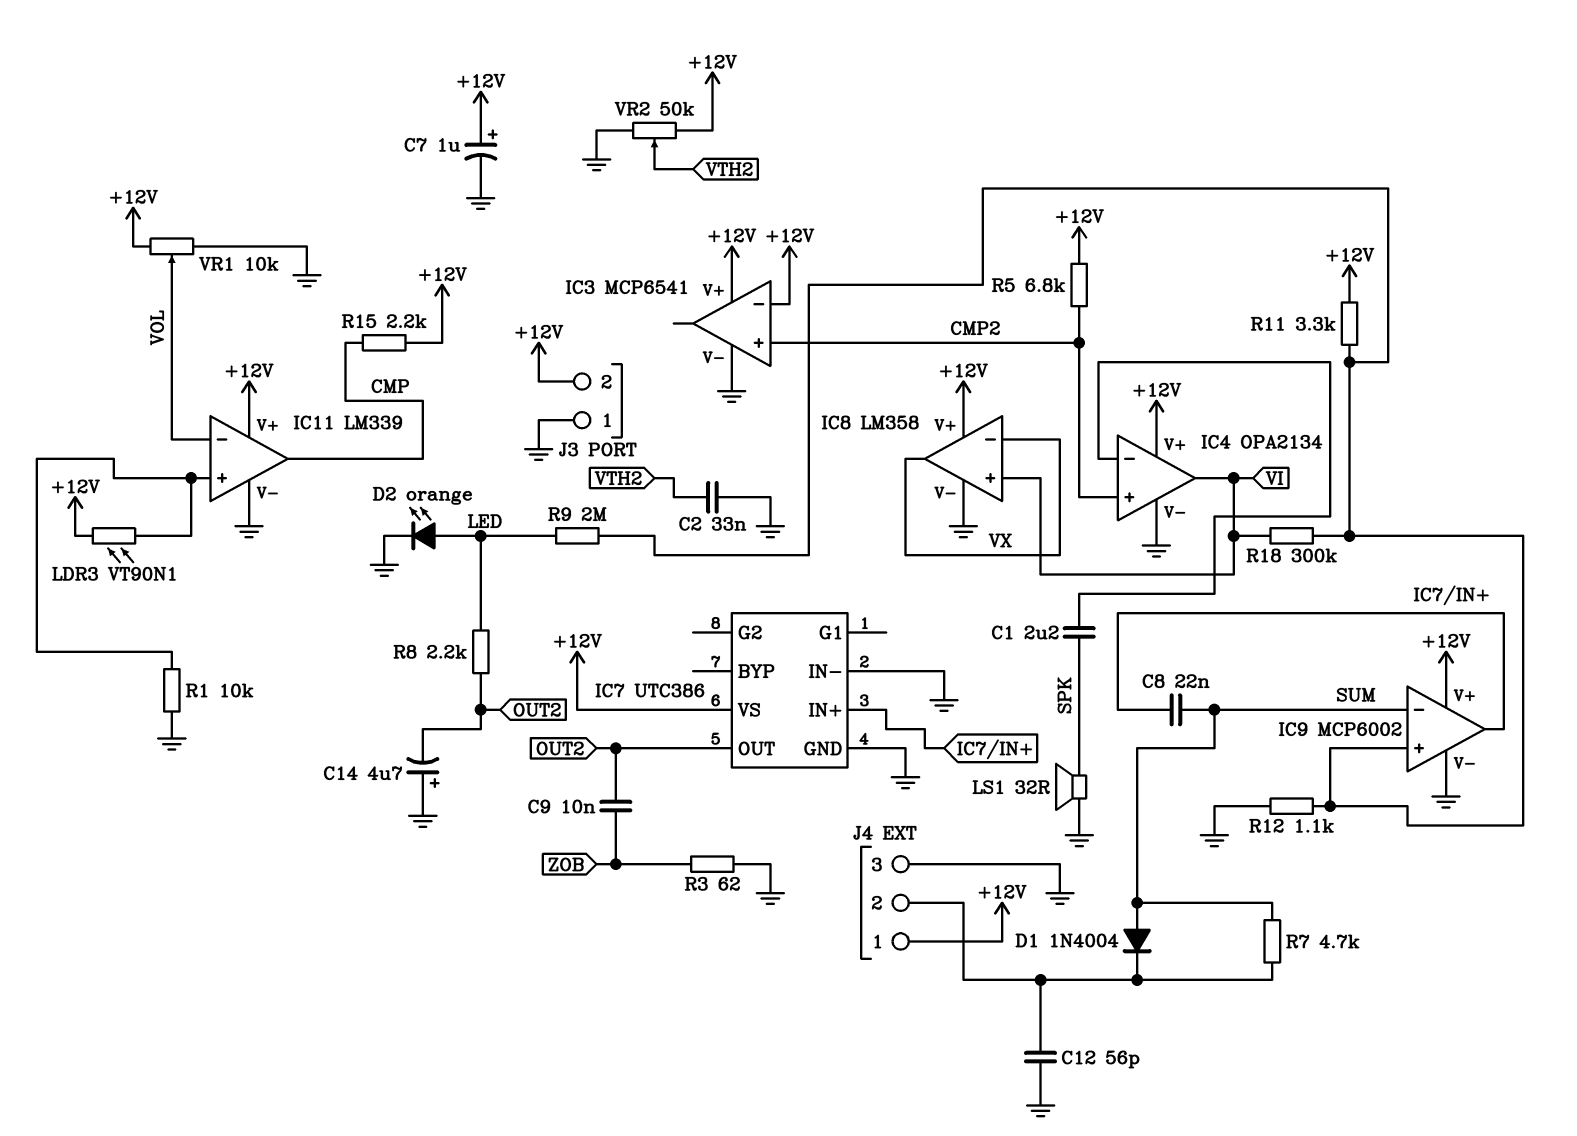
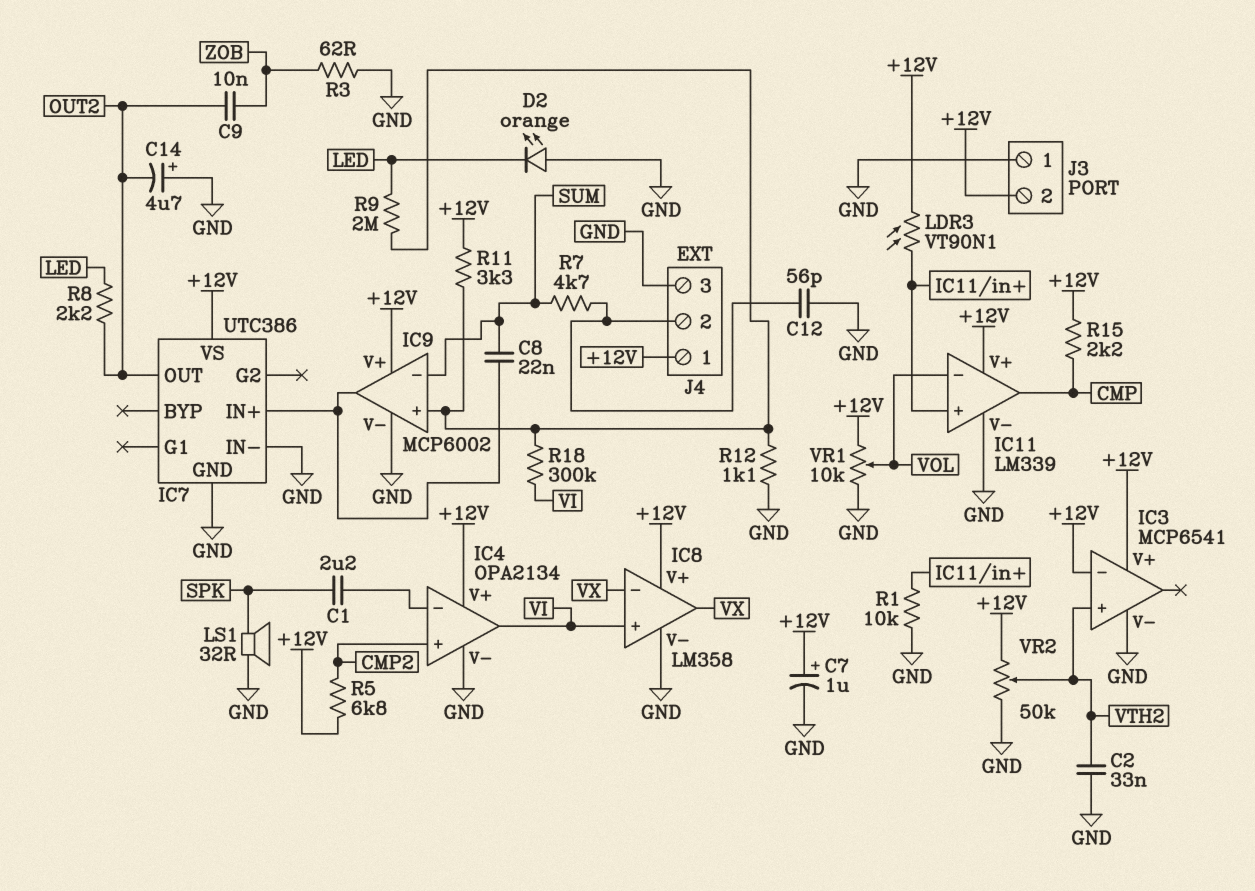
D1: diode 1N4004 (A SUM, K J4/2) -> none
D2: LED orange (A LED, K GND) -> LED orange (A GND, K LED)
IC3 pin in+: CMP2 -> VTH2

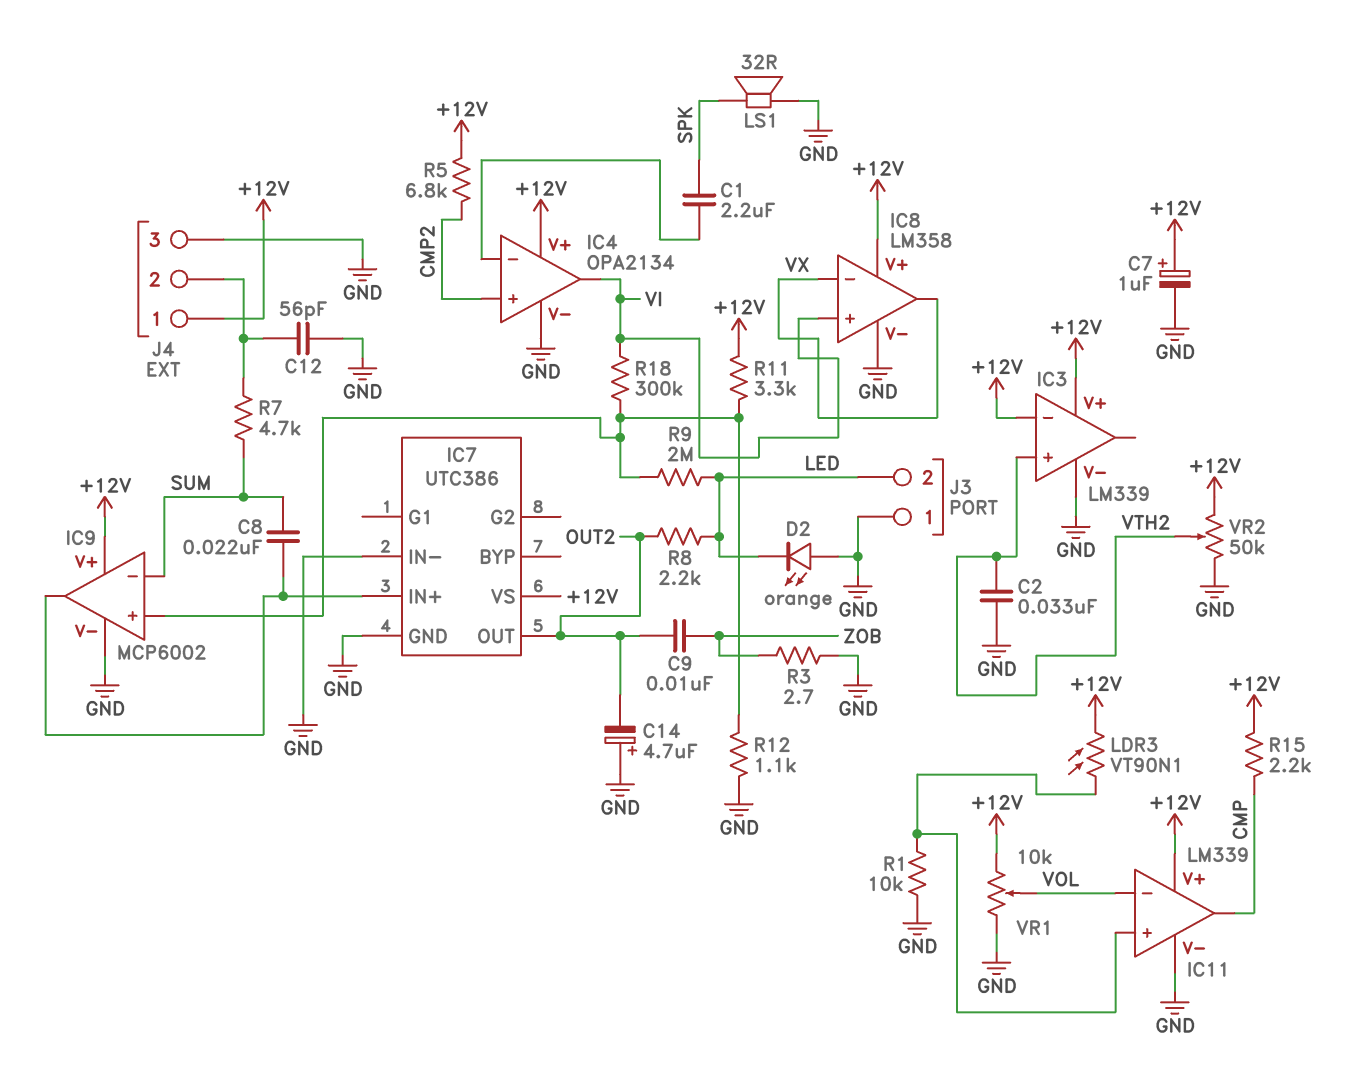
IC3: MCP6541 -> LM339
J3 pin 2: +12V -> LED
R3: 62 (GND, ZOB) -> 2.7 (GND, ZOB)

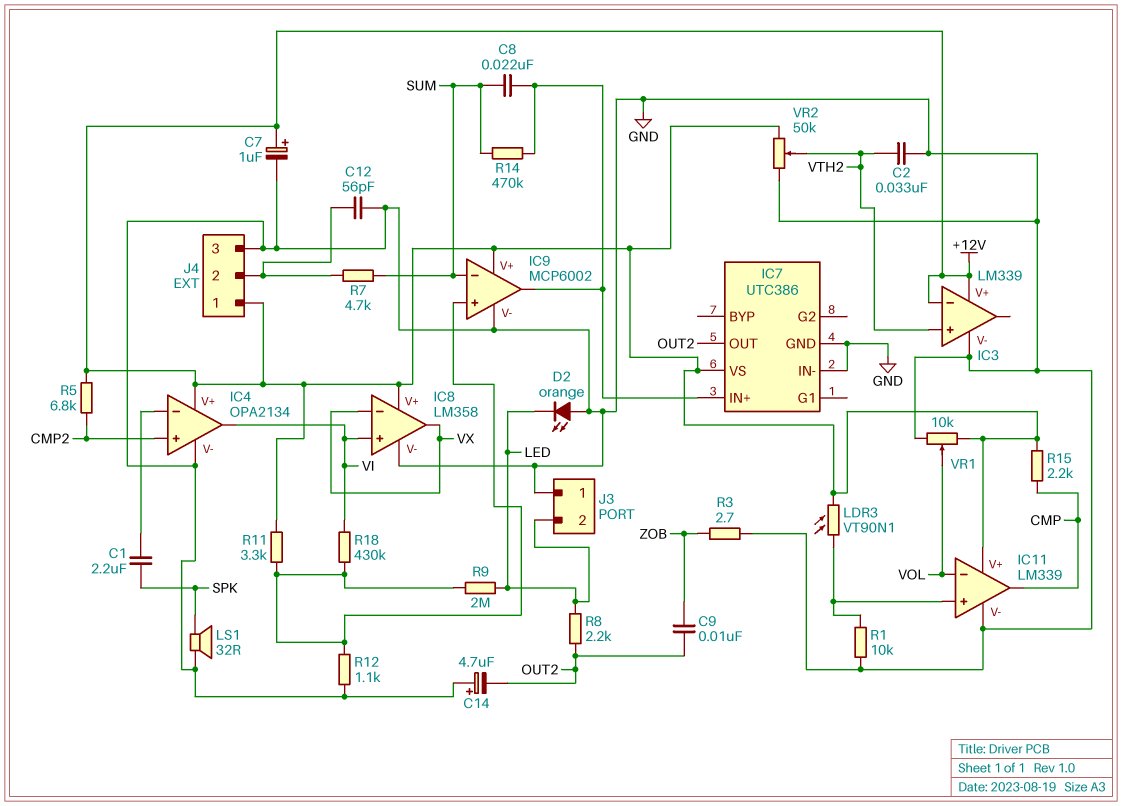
R14: none -> 470k (IC7/IN+, SUM)
R18: 300k (IC9/in+, VI) -> 430k (IC9/in+, VI)

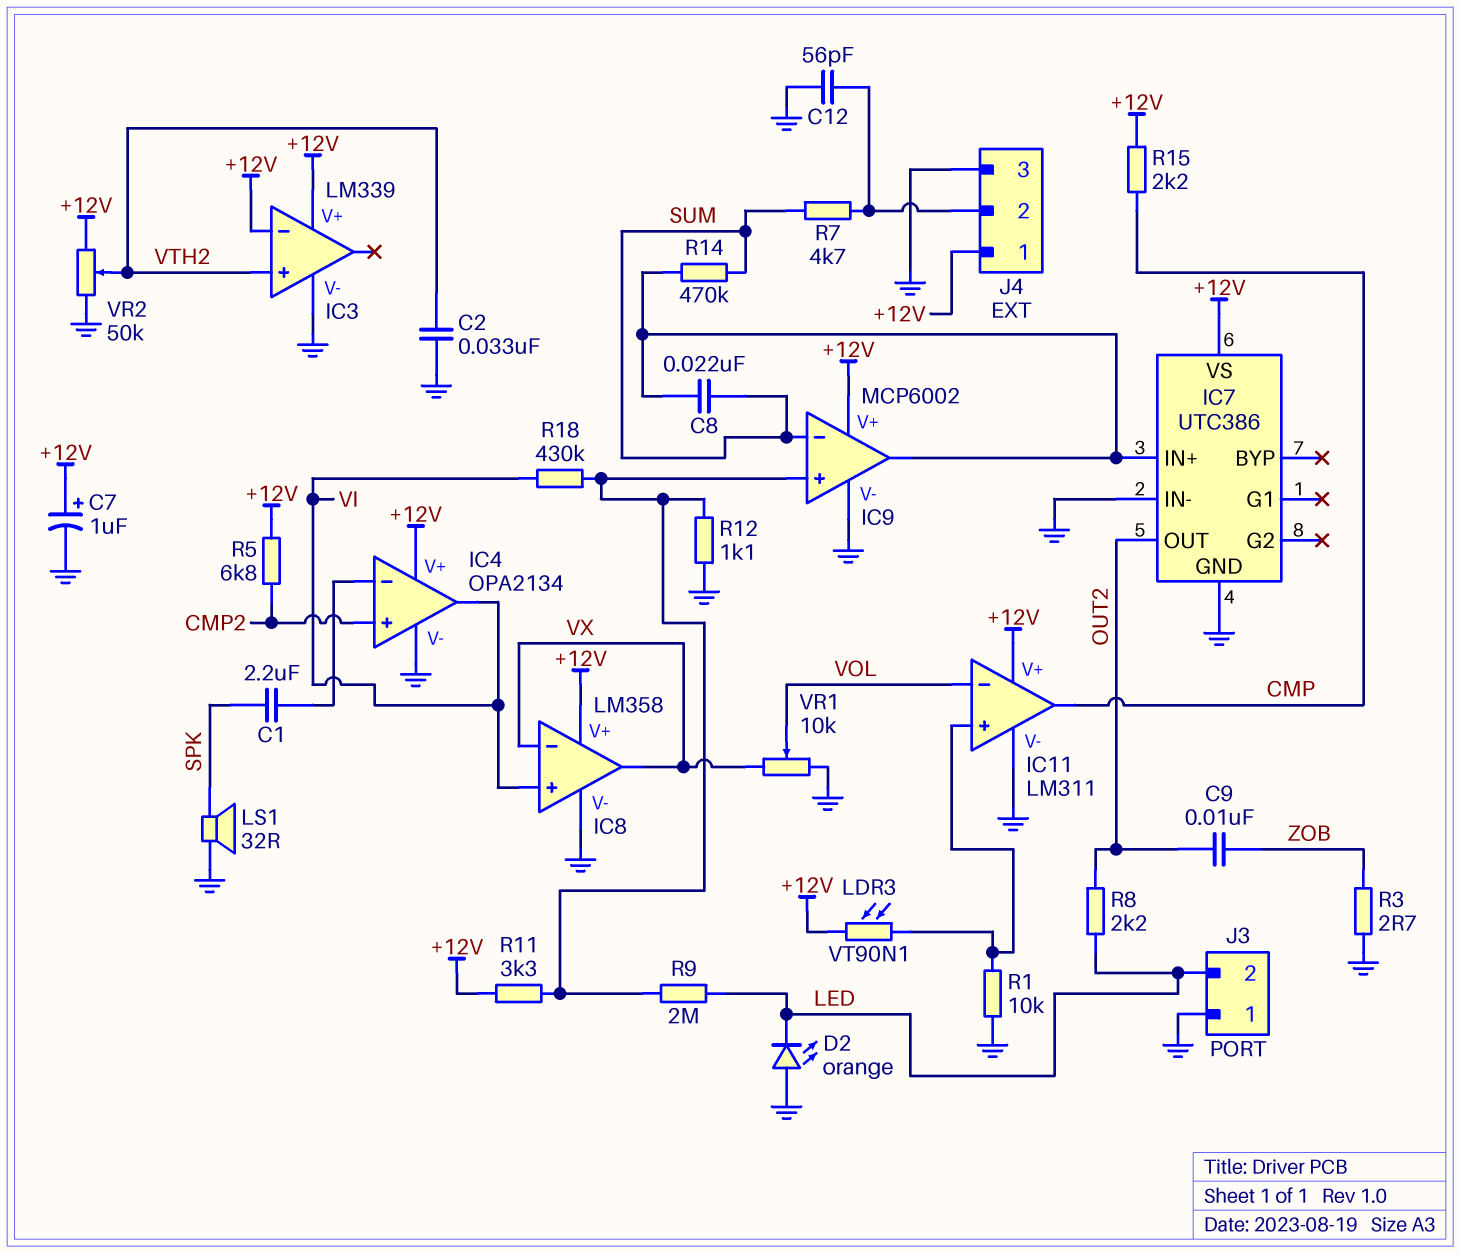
C14: 4.7uF (plus GND, minus OUT2) -> none
IC11: LM339 -> LM311
VR1: 10k (+12V, GND, wiper VOL) -> 10k (GND, VX, wiper VOL)

